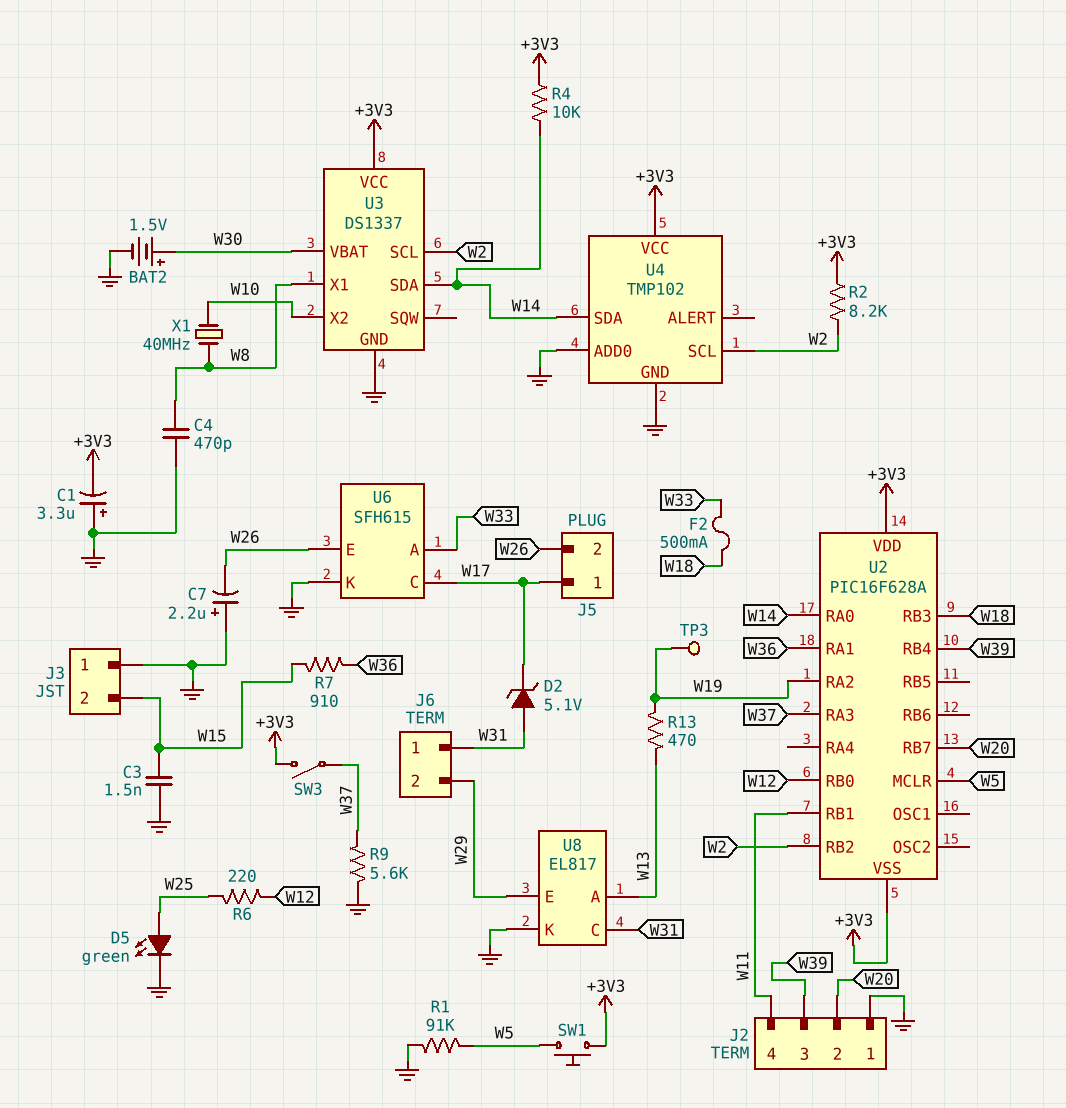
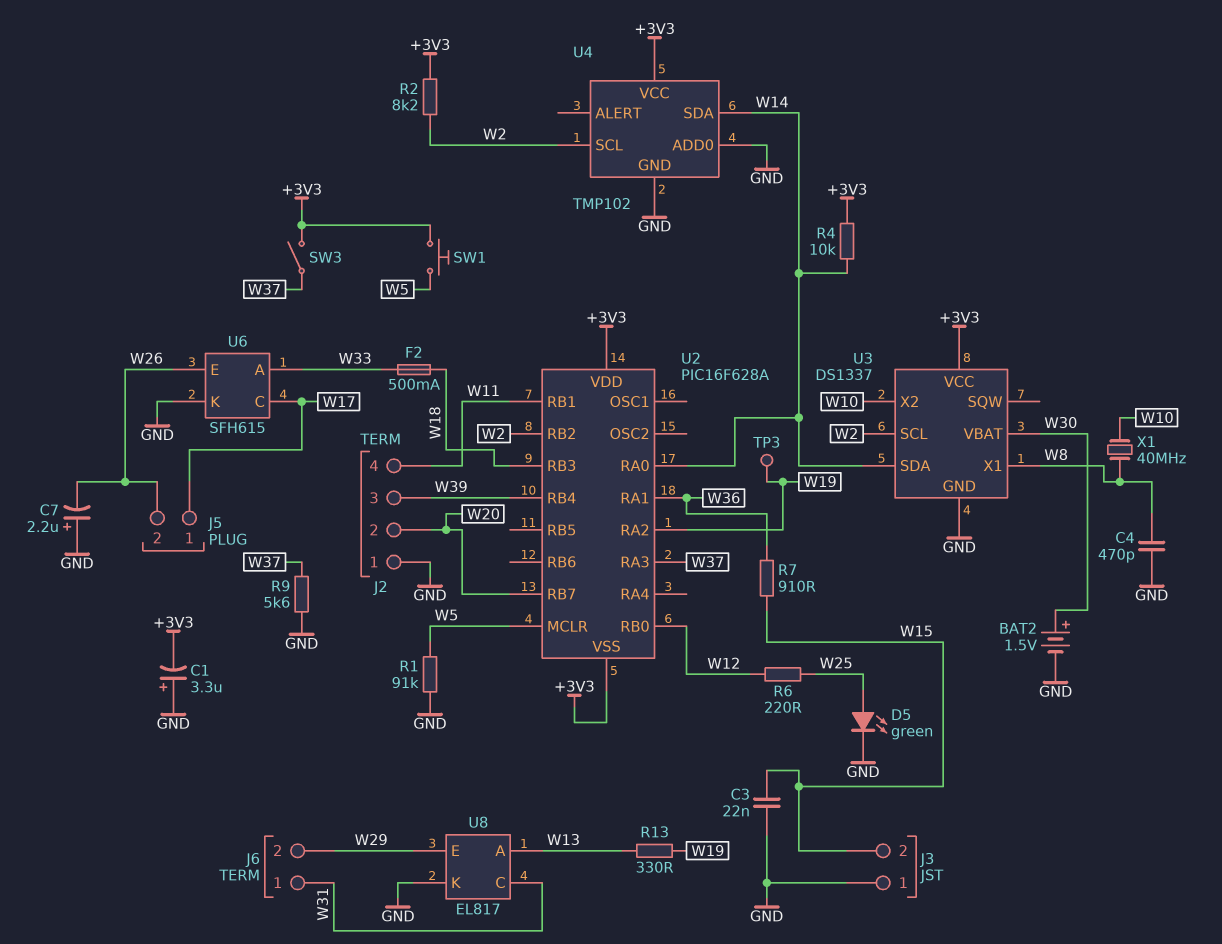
C3: 1.5nF (GND, W15) -> 22nF (GND, W15)
D2: zener 5.1V (A W31, K W17) -> none
R13: 470 (W13, W19) -> 330 (W13, W19)

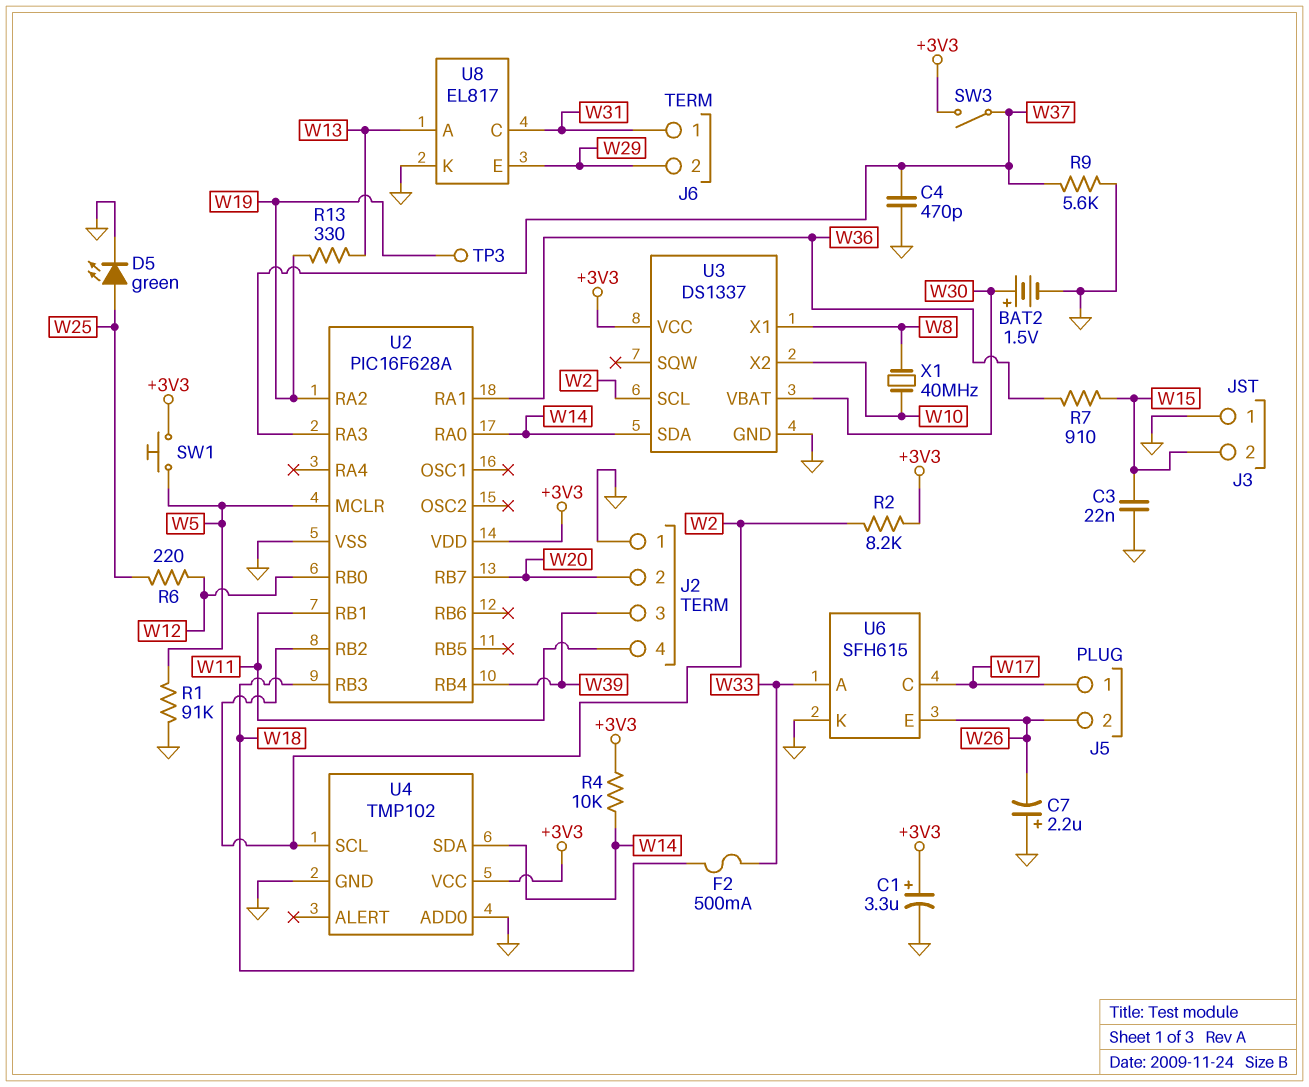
C1: 3.3uF (plus GND, minus +3V3) -> 3.3uF (plus +3V3, minus GND)
C4: 470pF (GND, W8) -> 470pF (GND, W37)
U2 pin VSS: +3V3 -> GND

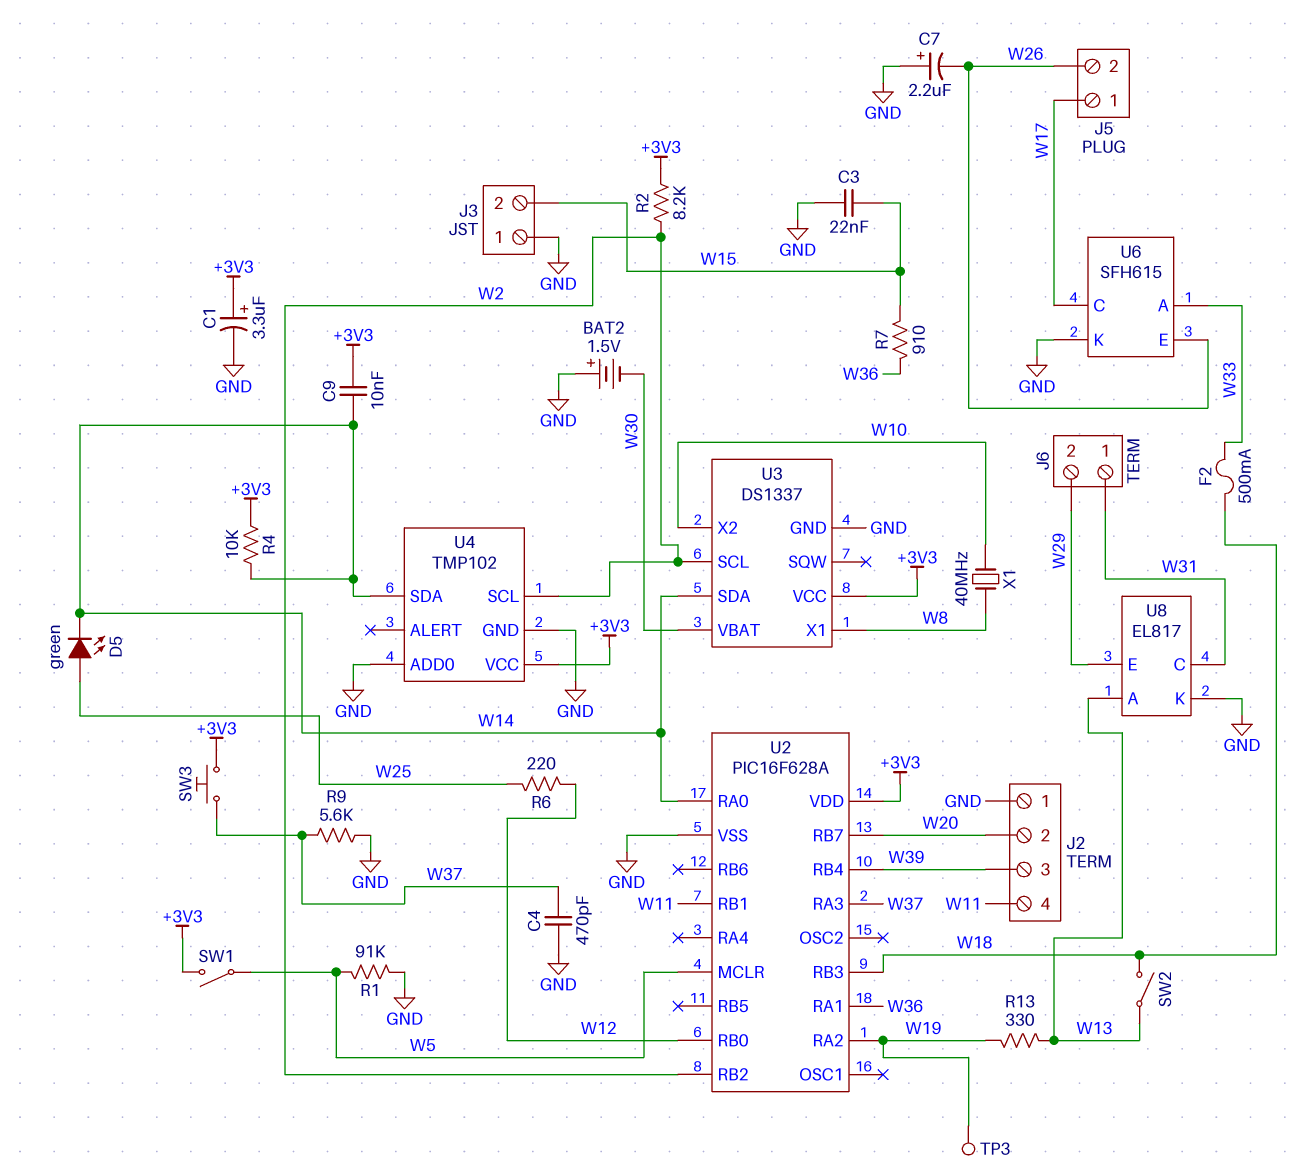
BAT2: 1.5V (plus W30, minus GND) -> 1.5V (plus GND, minus W30)
C9: none -> 10nF (+3V3, W14)
D5: LED green (A W25, K GND) -> LED green (A W25, K W14)
SW1: button (+3V3, W5) -> switch (+3V3, W5)
SW2: none -> switch (W13, W18)
SW3: switch (+3V3, W37) -> button (+3V3, W37)

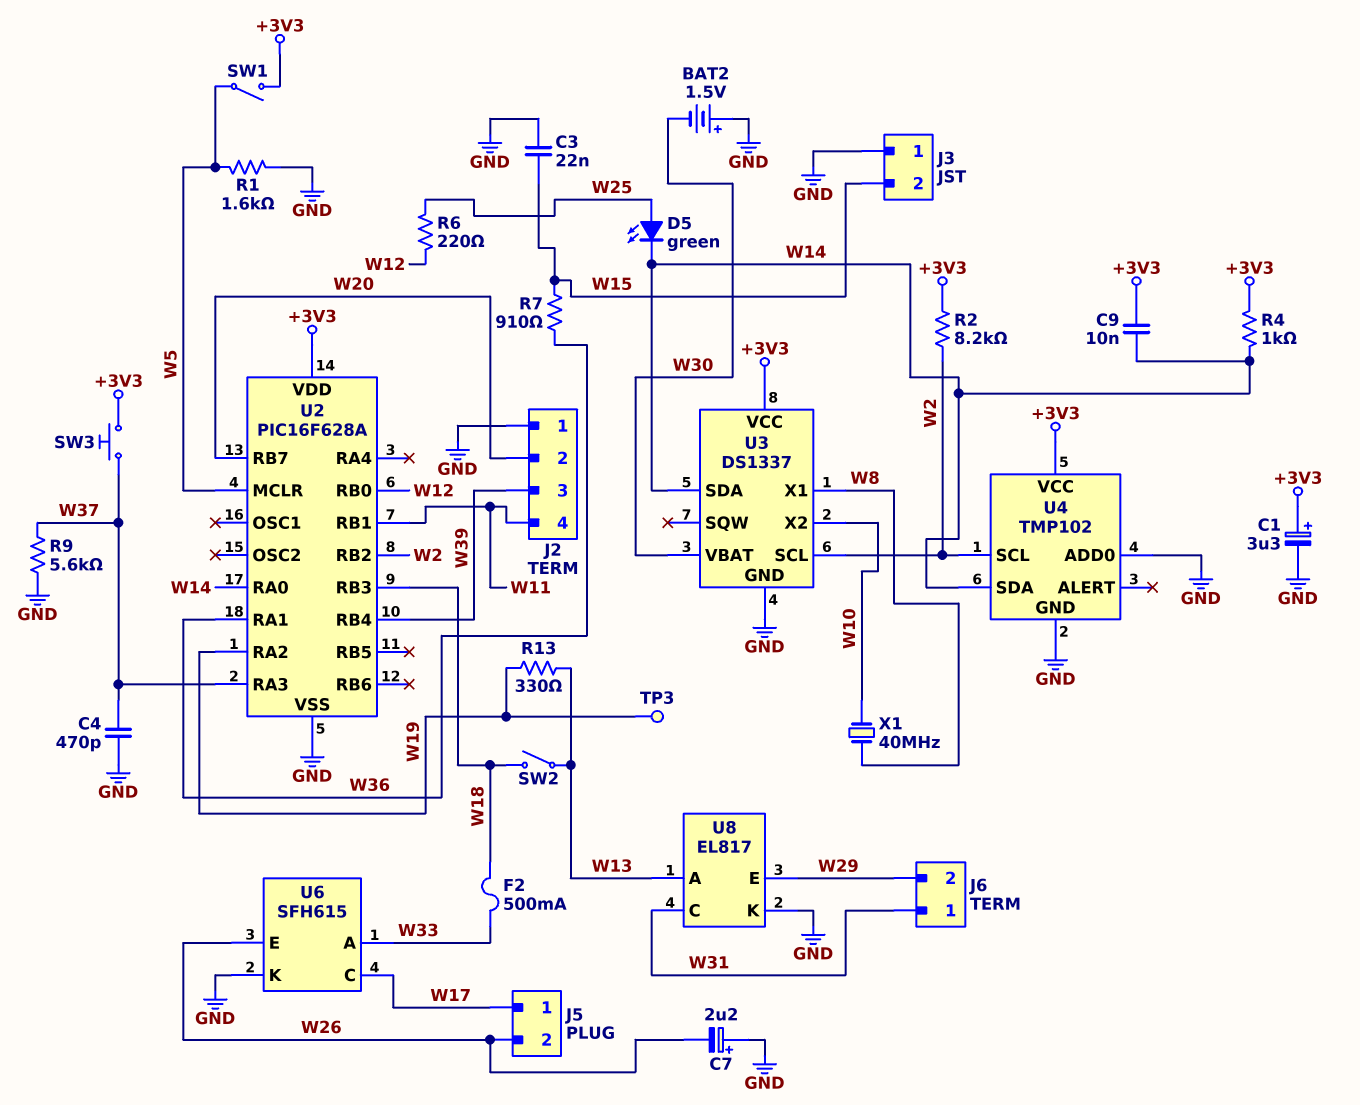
R1: 91k (GND, W5) -> 1.6k (GND, W5)
R4: 10k (+3V3, W14) -> 1k (+3V3, W14)

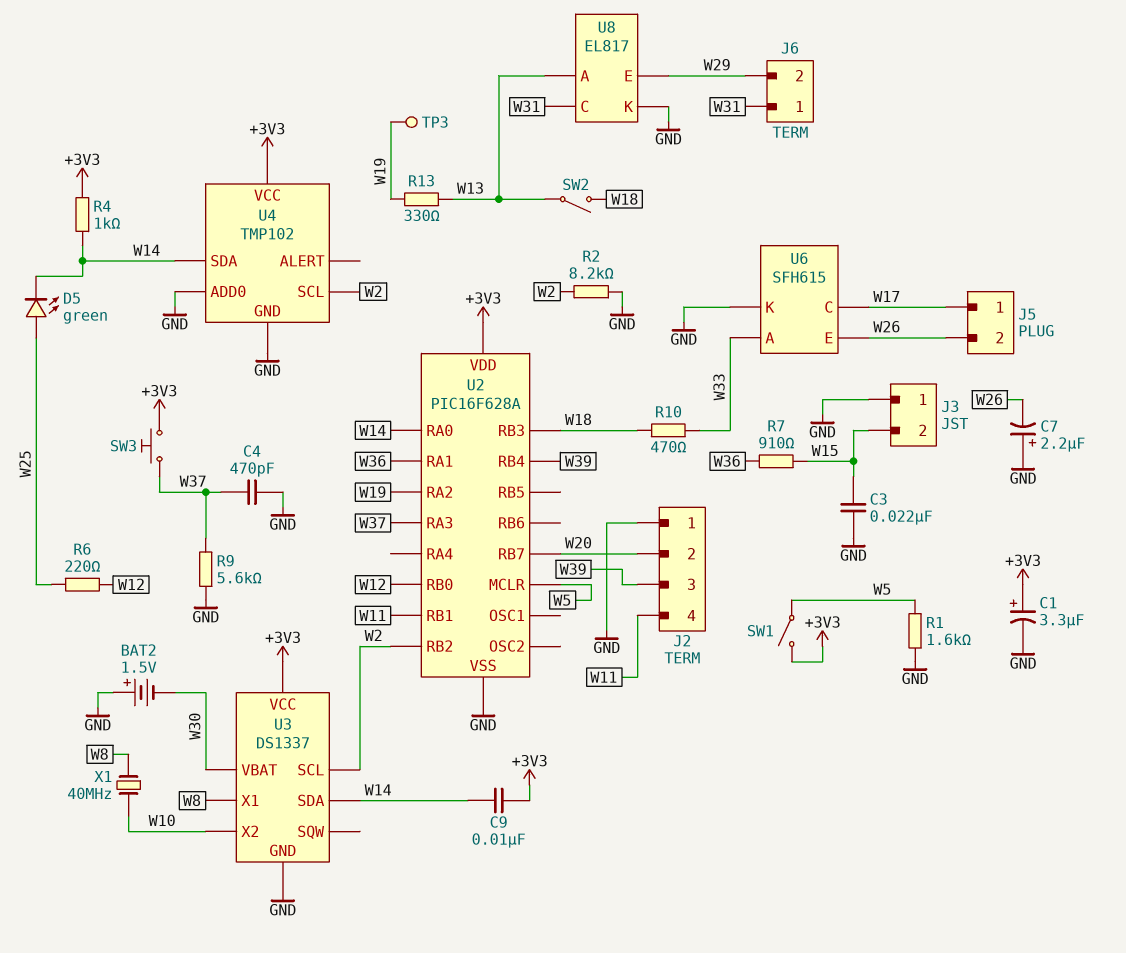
F2: 500mA (W18, W33) -> none
R2: 8.2k (+3V3, W2) -> 8.2k (GND, W2)
R10: none -> 470 (W18, W33)

